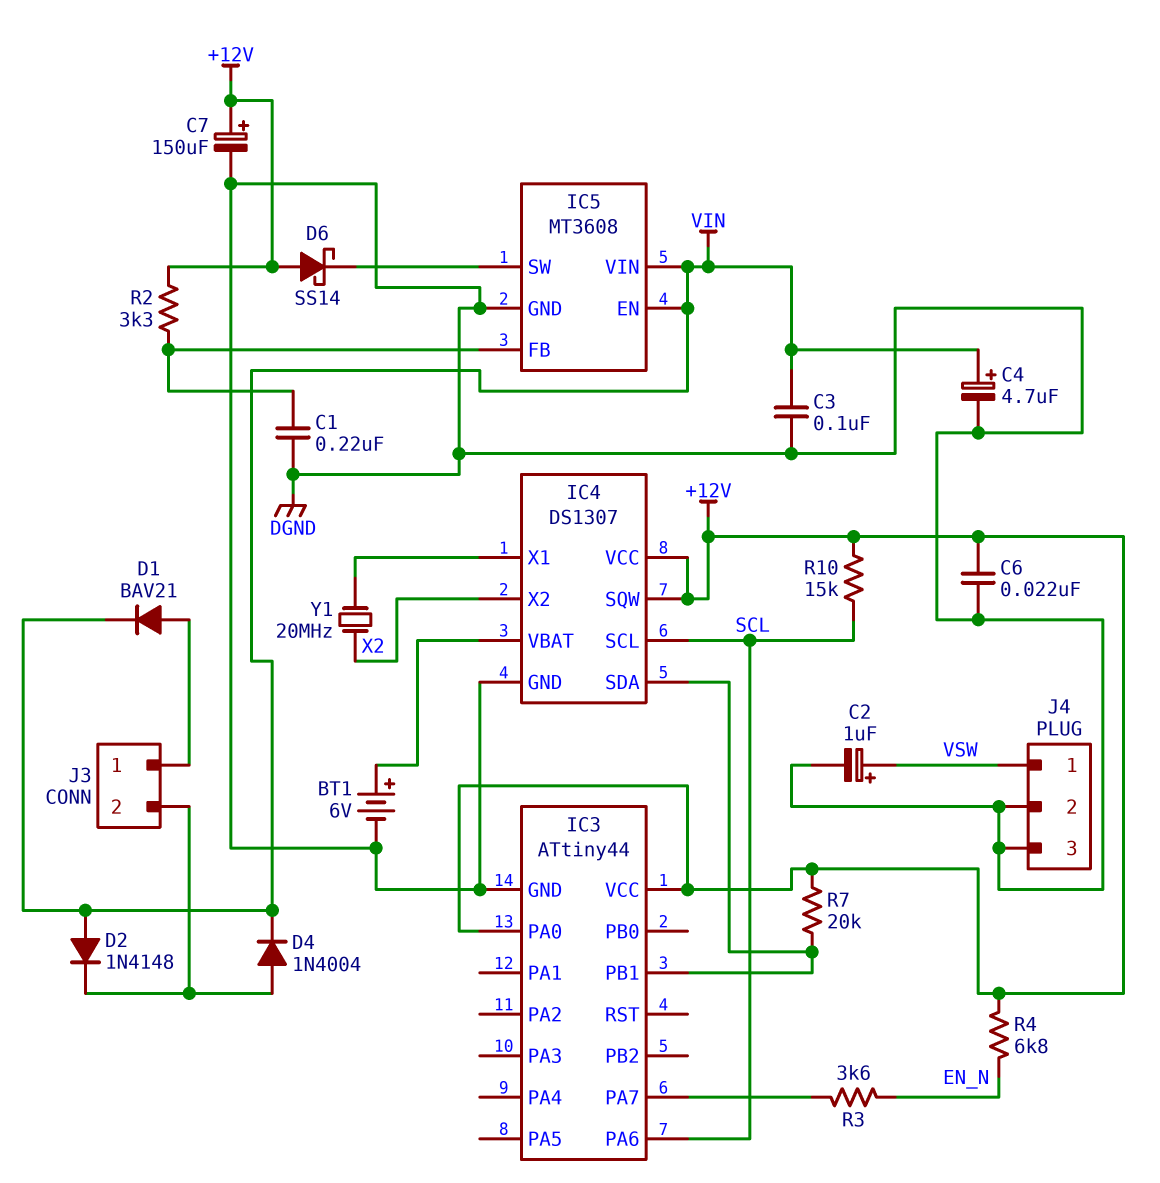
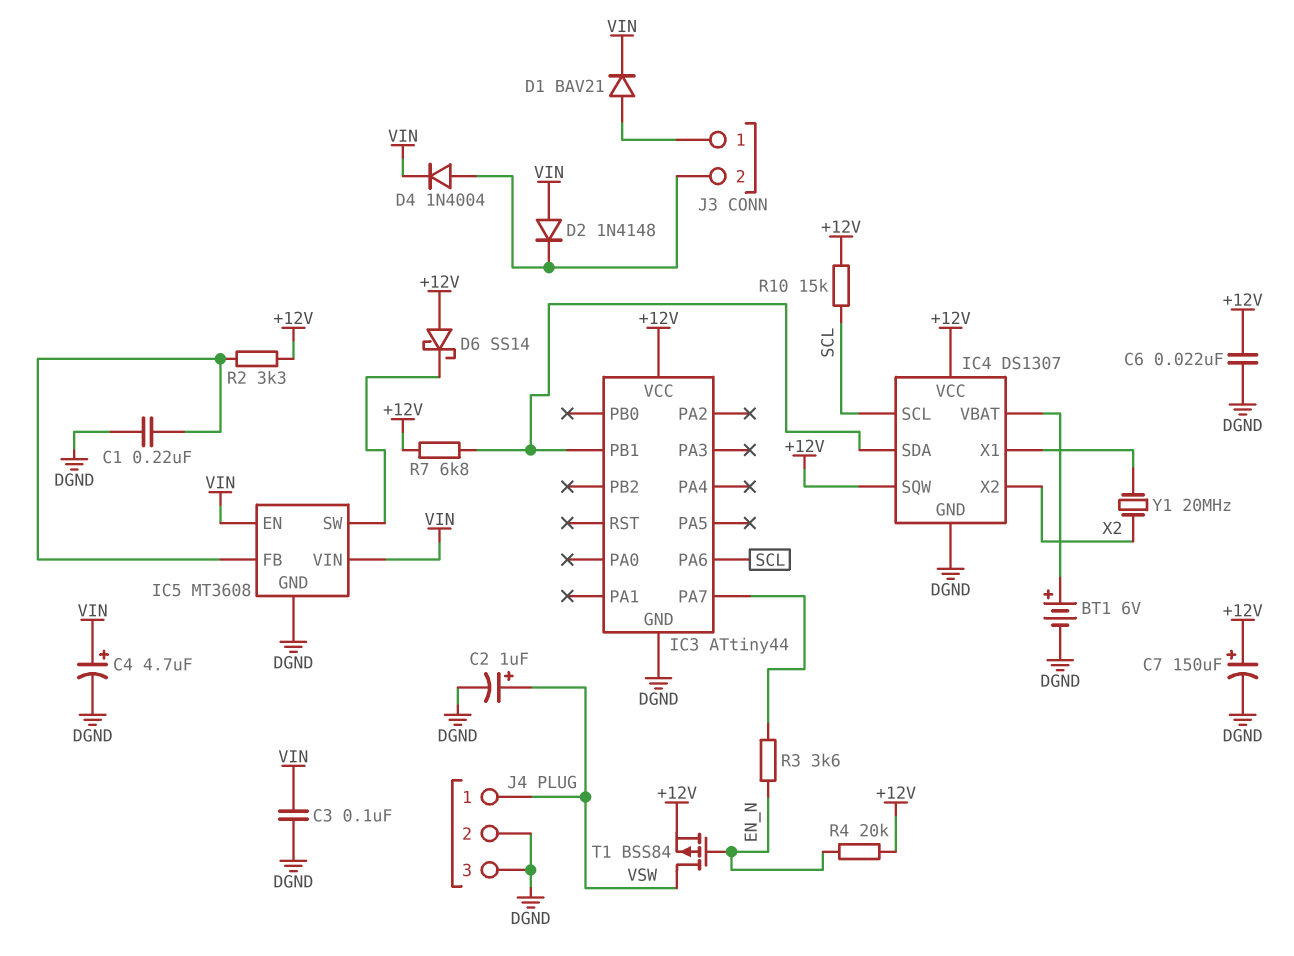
IC3 pin PA0: +12V -> none
R4: 6.8k (+12V, EN_N) -> 20k (+12V, EN_N)
R7: 20k (+12V, IC3/PB1) -> 6.8k (+12V, IC3/PB1)
T1: none -> PMOS BSS84 (G EN_N, D VSW, S +12V)

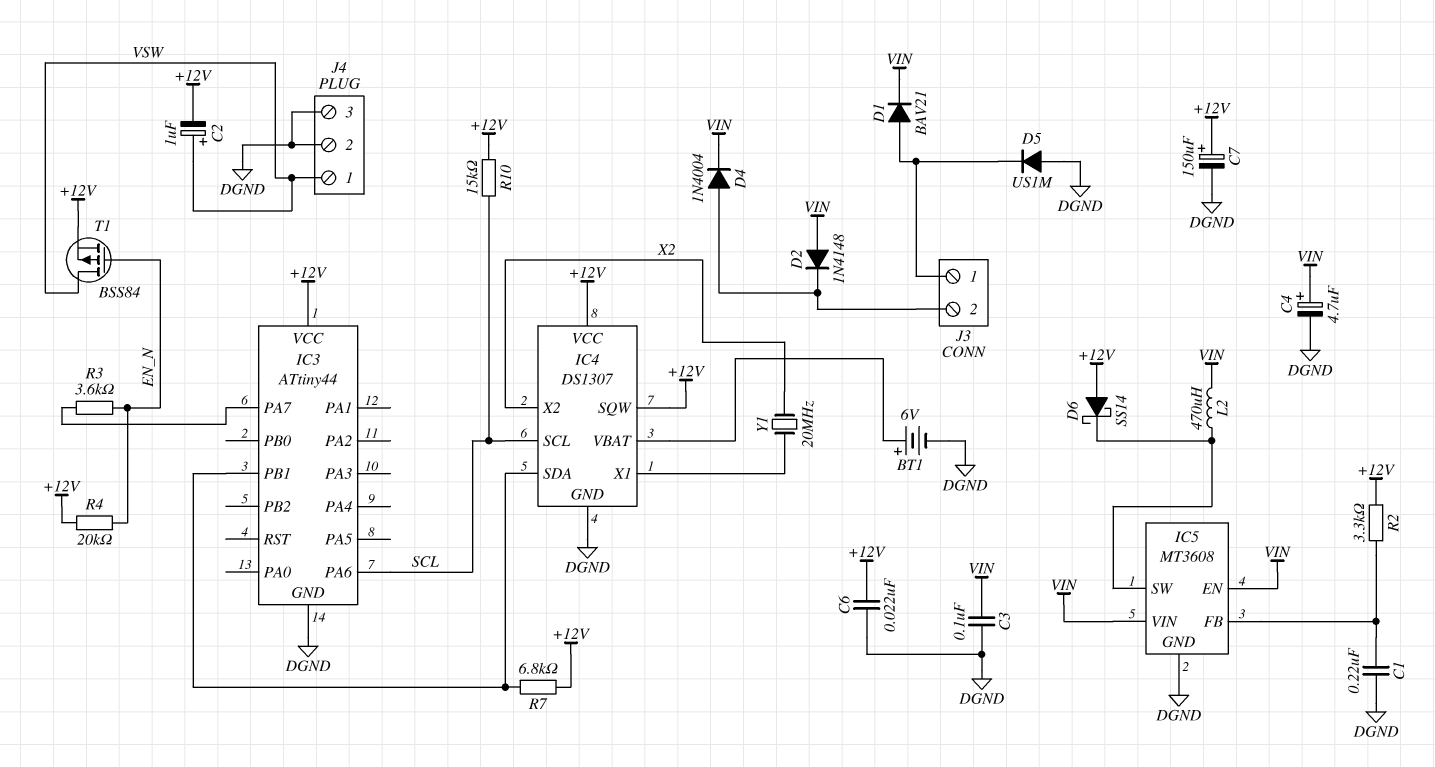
C2: 1uF (plus VSW, minus DGND) -> 1uF (plus VSW, minus +12V)
D5: none -> diode US1M (A DGND, K J3/1)
L2: none -> 470uH (IC5/SW, VIN)

